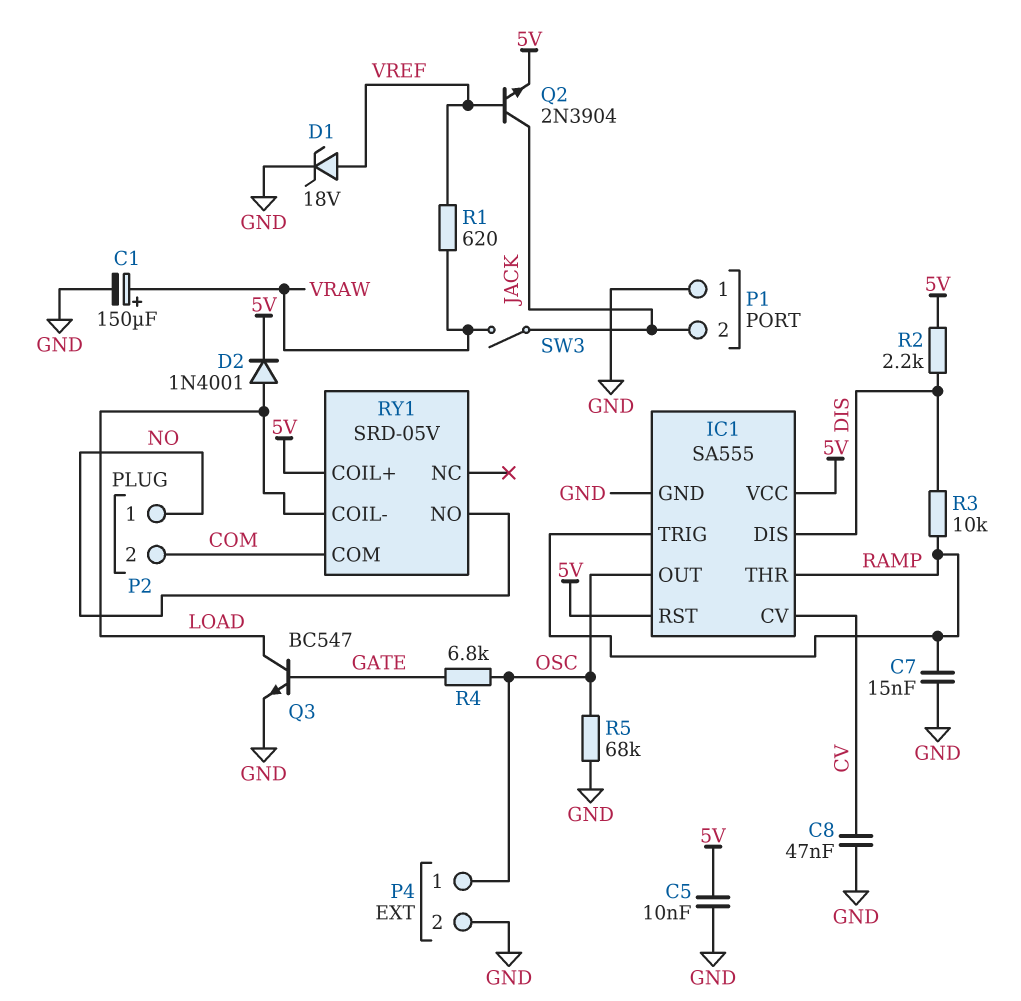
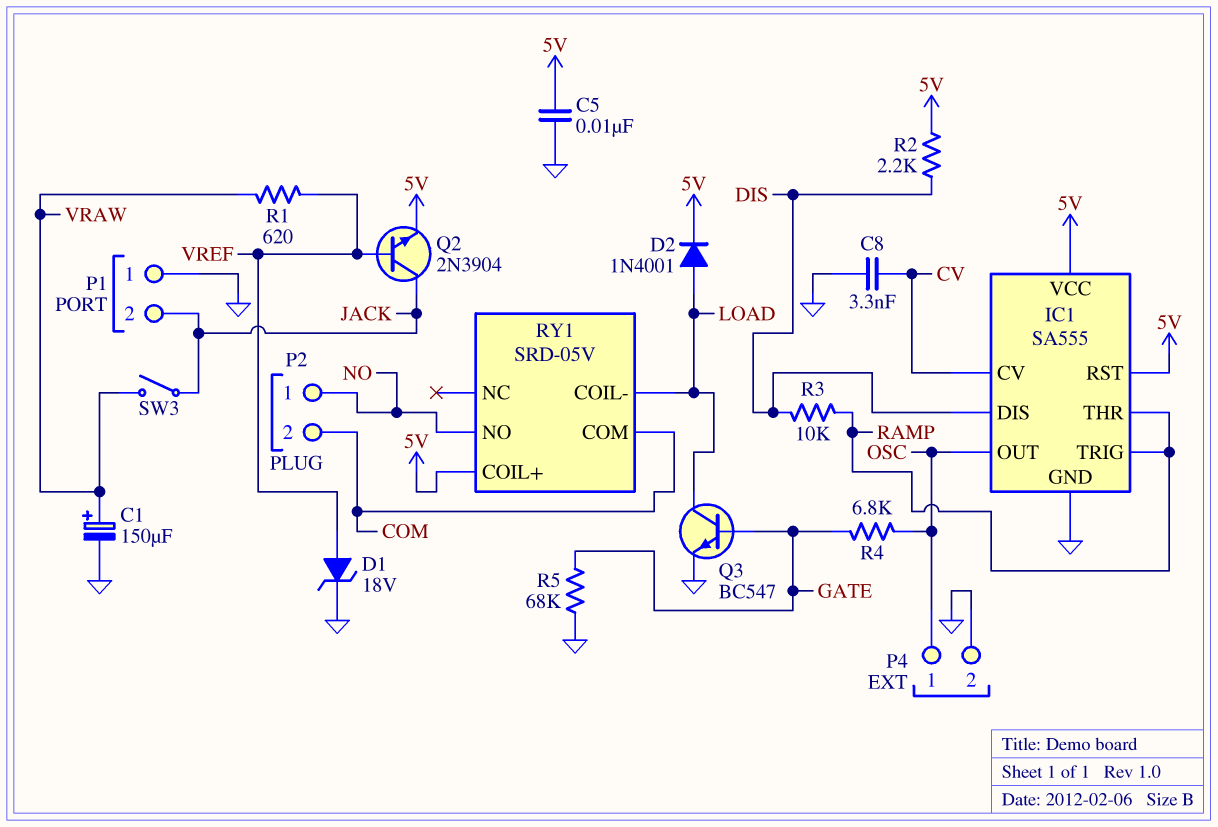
C7: 15nF (GND, RAMP) -> none
C8: 47nF (CV, GND) -> 3.3nF (CV, GND)
R5: 68k (GND, OSC) -> 68k (GATE, GND)

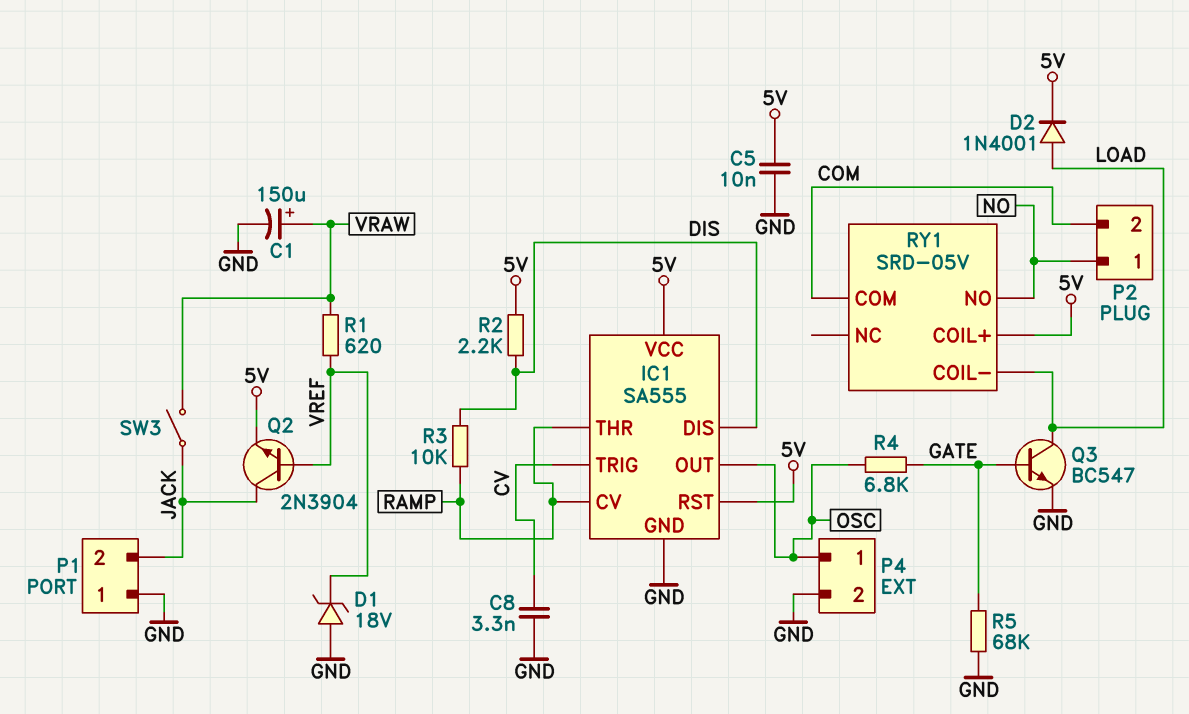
D1: zener 18V (A VREF, K GND) -> zener 18V (A GND, K VREF)
IC1 pin CV: CV -> RAMP
IC1 pin TRIG: RAMP -> CV

